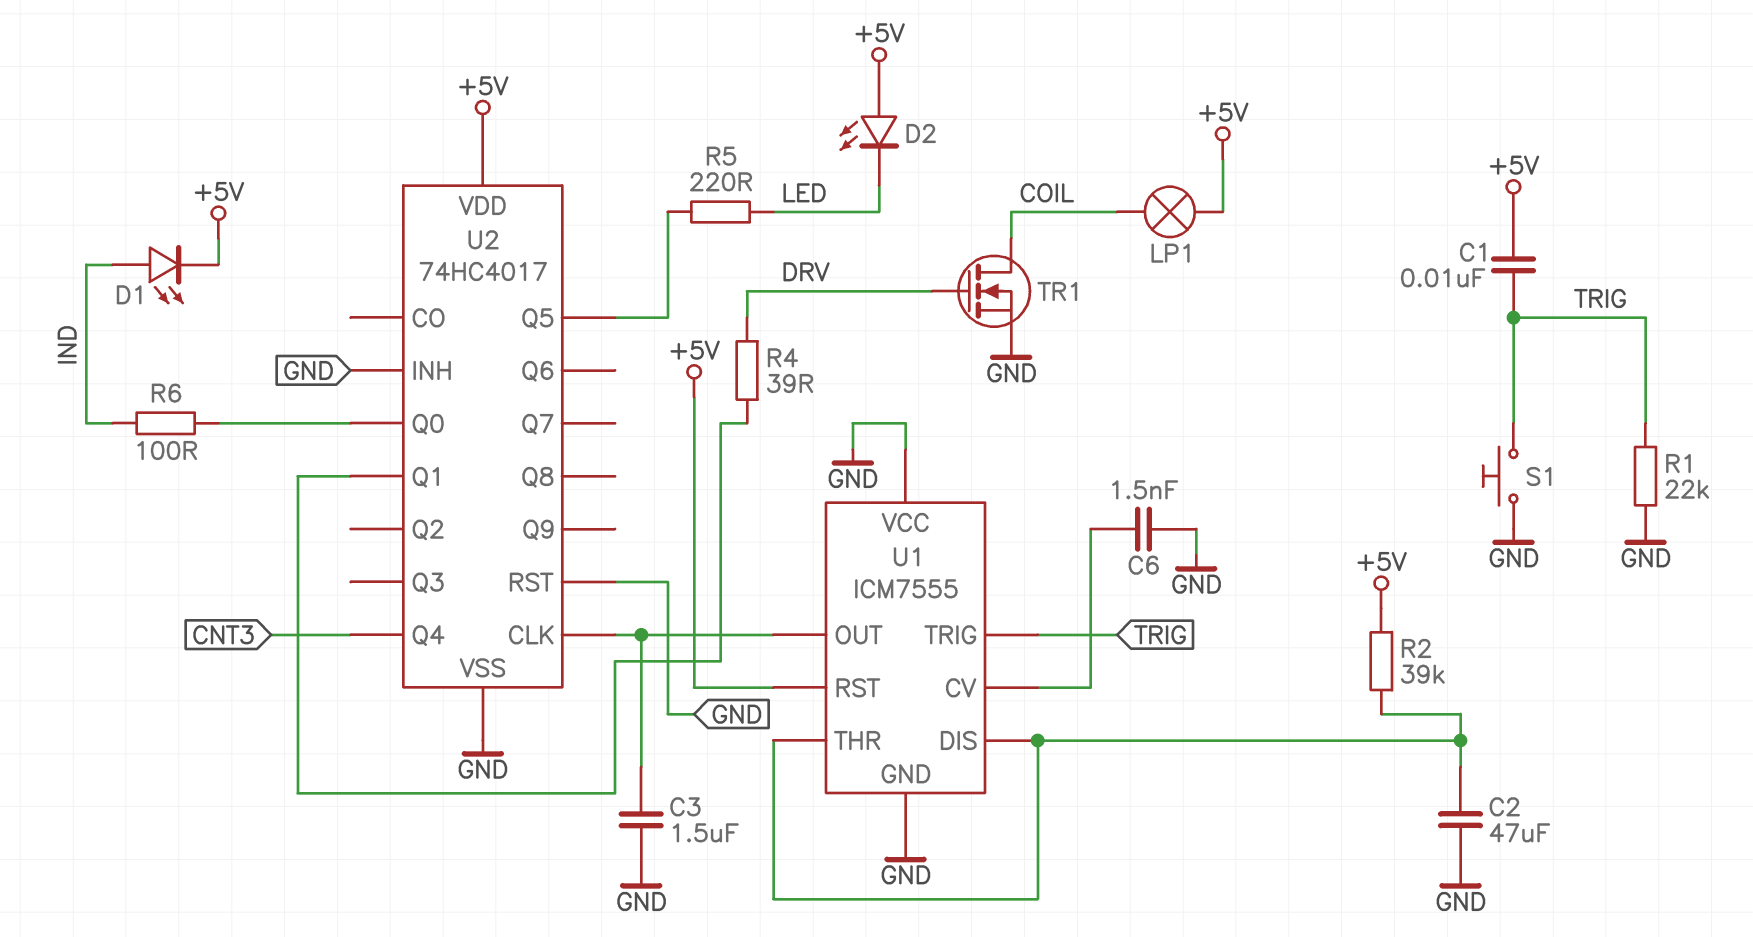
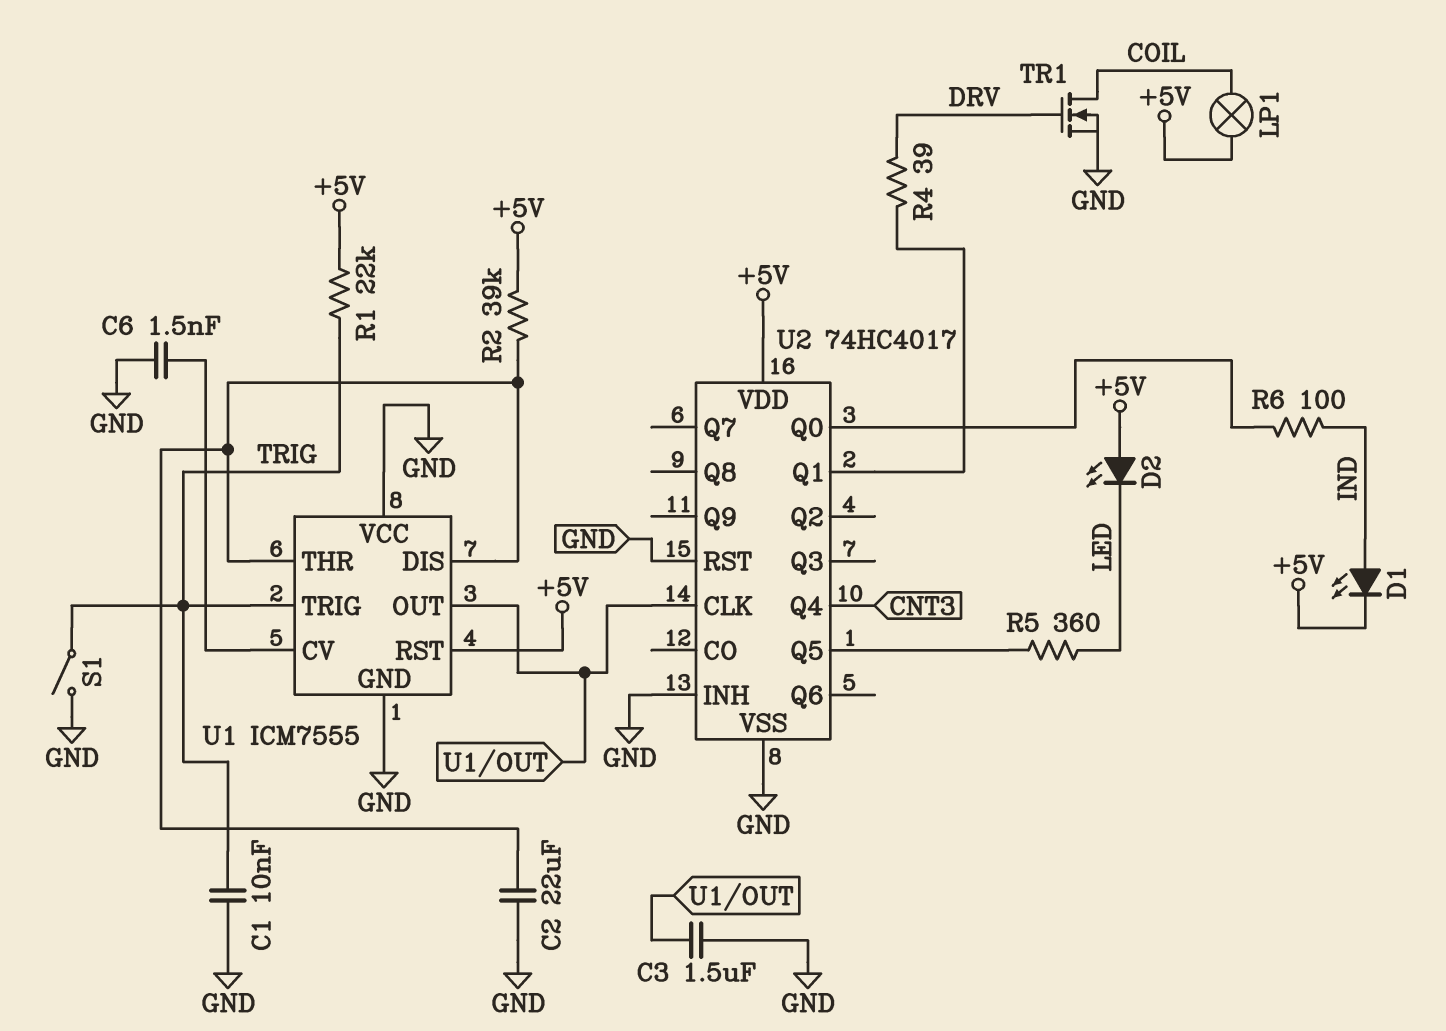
C1: 10nF (+5V, TRIG) -> 10nF (GND, TRIG)
C2: 47uF (GND, U1/DIS) -> 22uF (GND, U1/DIS)
R1: 22k (GND, TRIG) -> 22k (+5V, TRIG)
R5: 220 (LED, U2/Q5) -> 360 (LED, U2/Q5)
S1: button (GND, TRIG) -> switch (GND, TRIG)

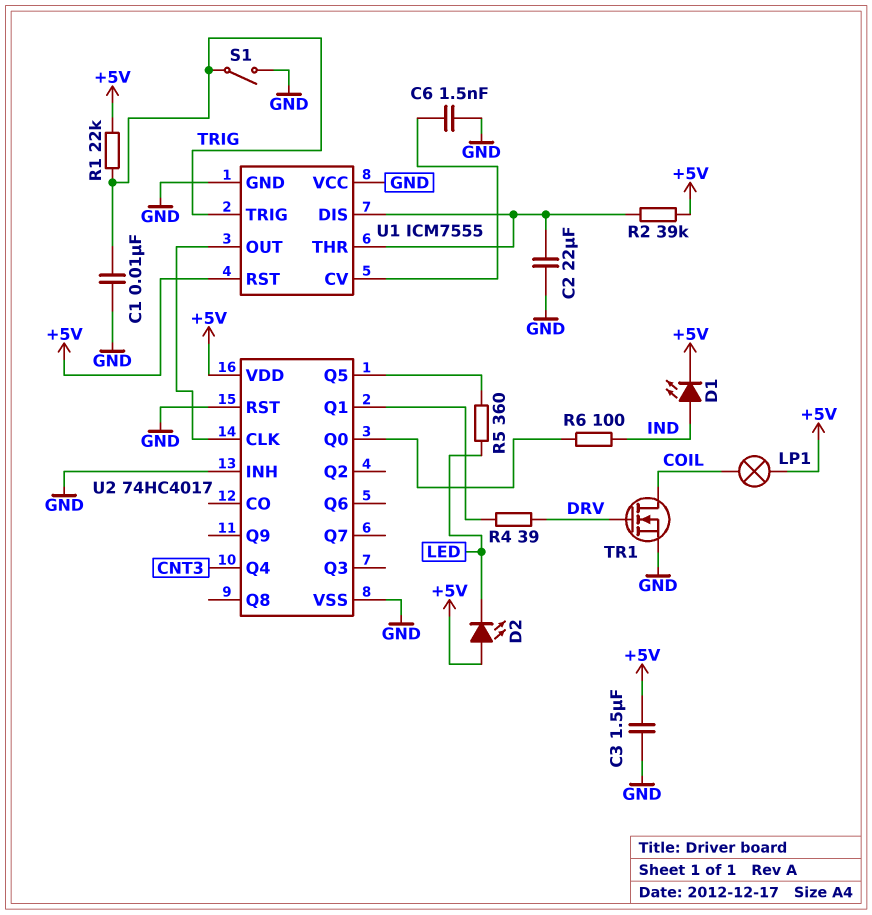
C3: 1.5uF (GND, U1/OUT) -> 1.5uF (+5V, GND)

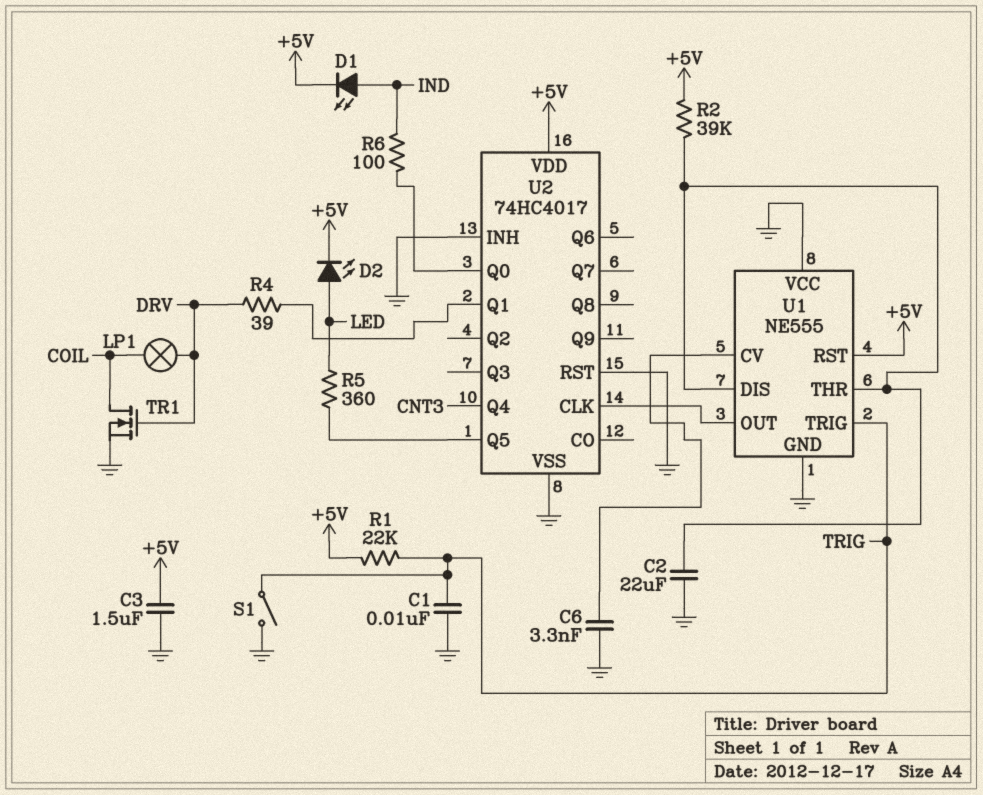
C6: 1.5nF (GND, U1/CV) -> 3.3nF (GND, U1/CV)
D2: LED (A +5V, K LED) -> LED (A LED, K +5V)
LP1: lamp (+5V, COIL) -> lamp (COIL, DRV)
U1: ICM7555 -> NE555

